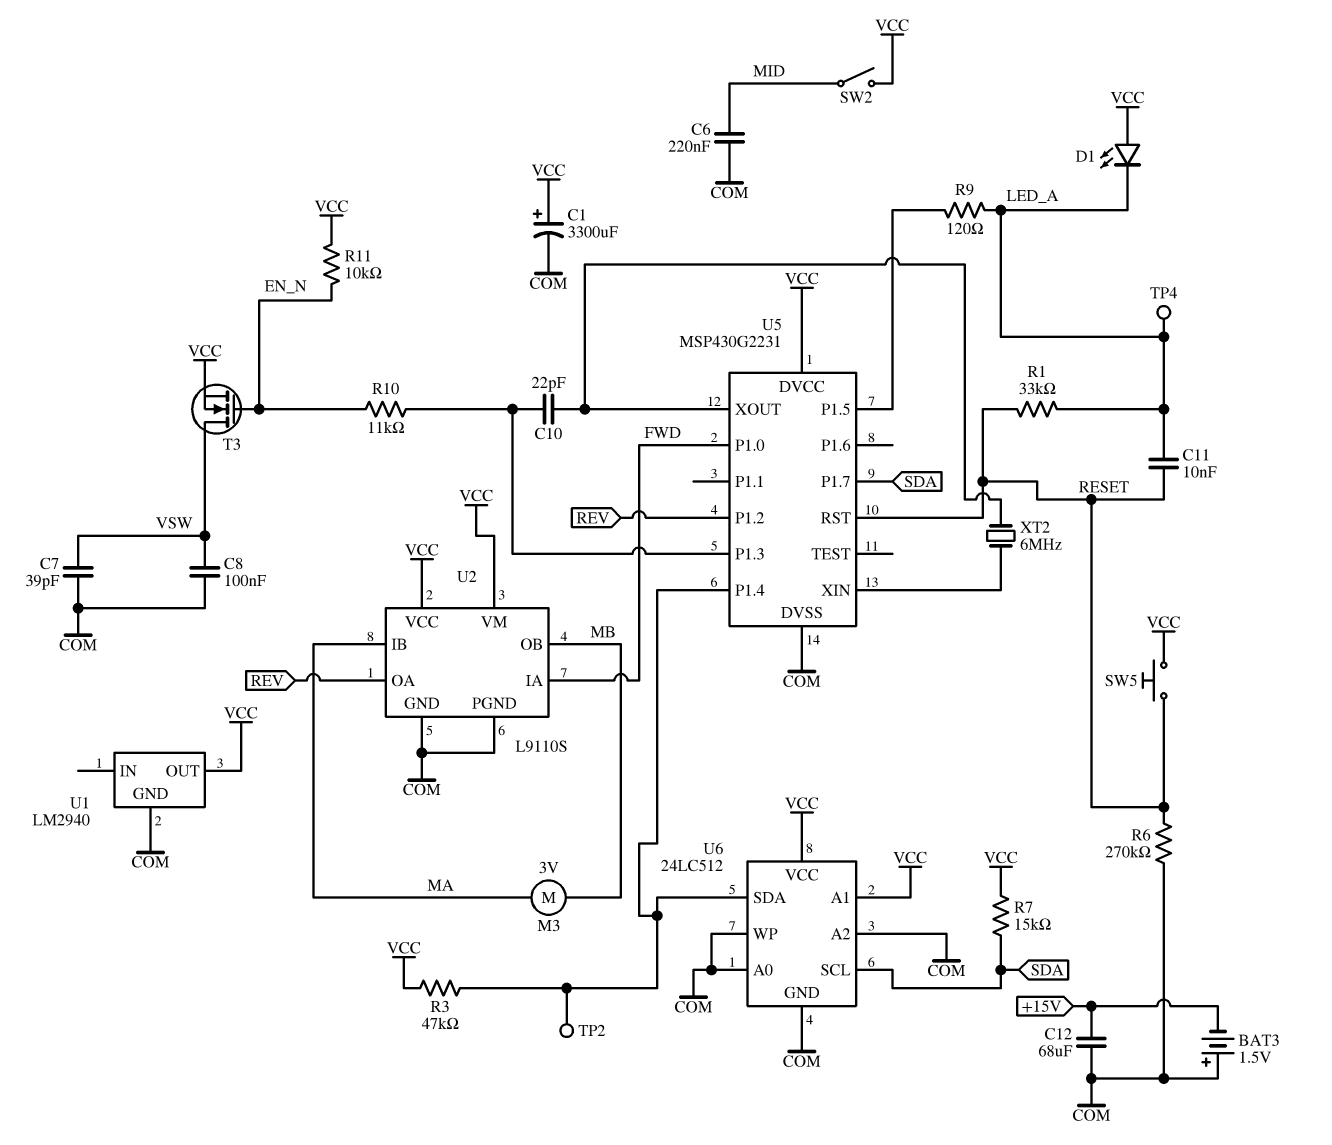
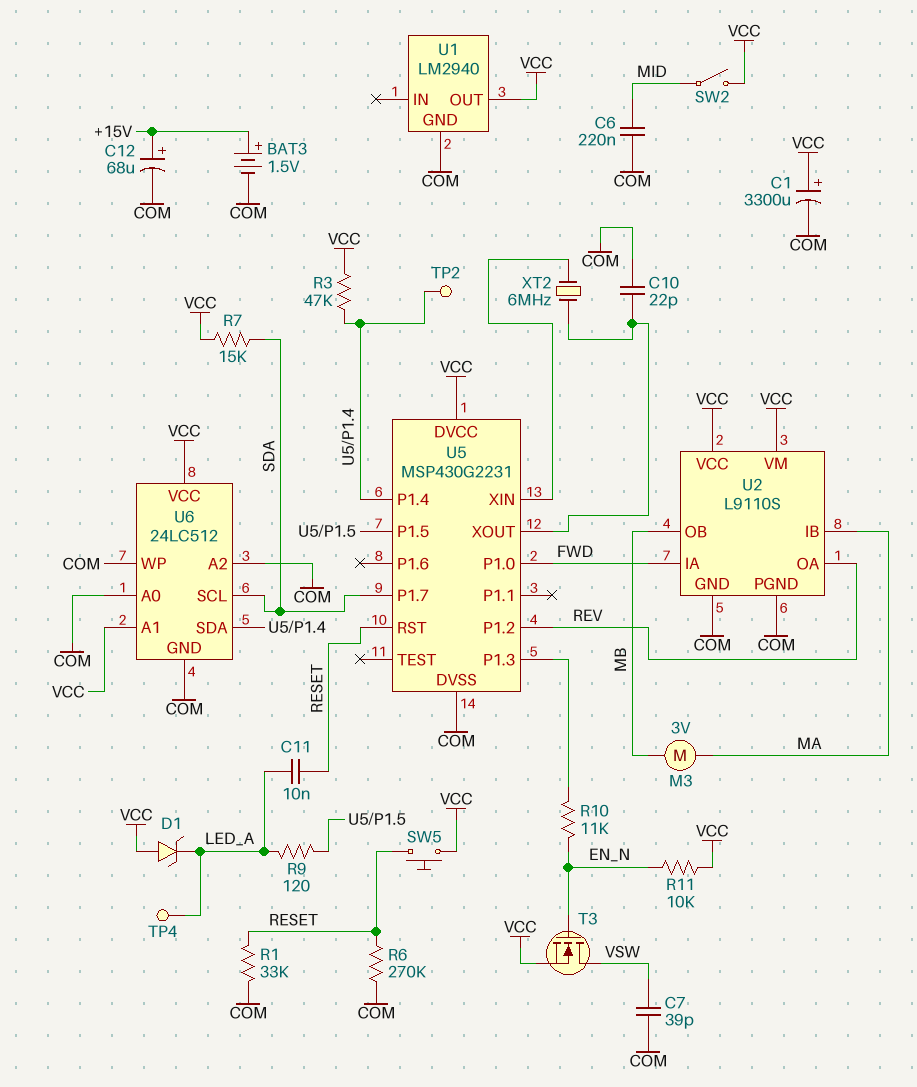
BAT3: 1.5V (plus COM, minus +15V) -> 1.5V (plus +15V, minus COM)
C8: 100nF (COM, VSW) -> none
C10: 22pF (U5/P1.3, U5/XOUT) -> 22pF (COM, U5/XOUT)
C12: 68uF (+15V, COM) -> 68uF (plus +15V, minus COM)
D1: LED (A VCC, K LED_A) -> zener (A VCC, K LED_A)
R1: 33k (LED_A, RESET) -> 33k (COM, RESET)

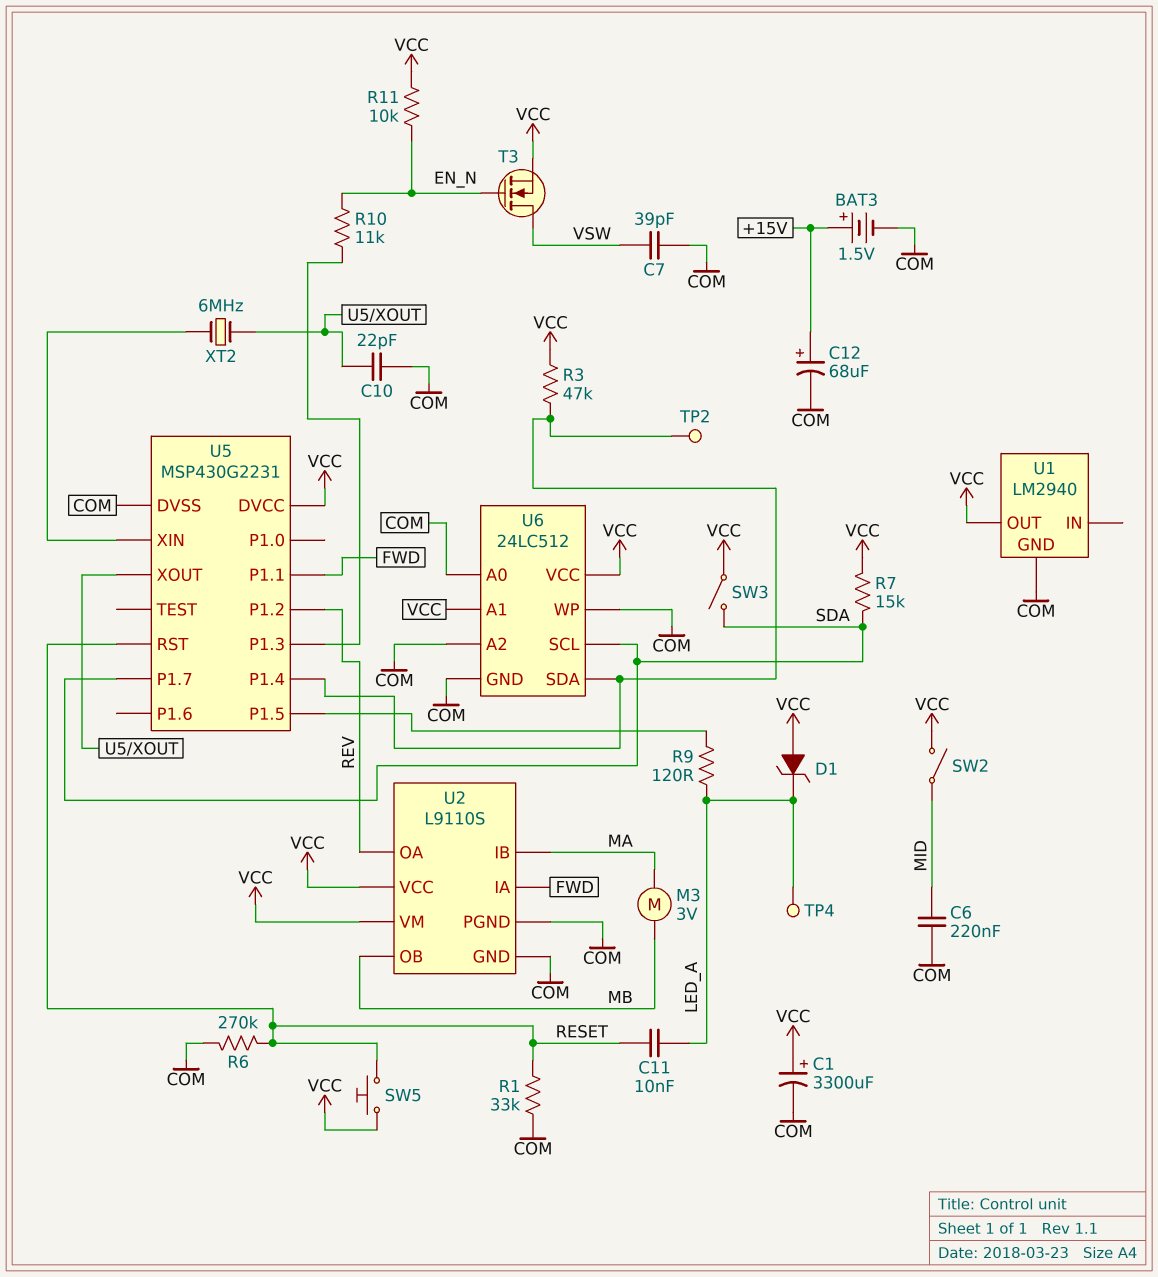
SW3: none -> switch (SDA, VCC)
U5 pin P1.0: FWD -> none
U5 pin P1.1: none -> FWD

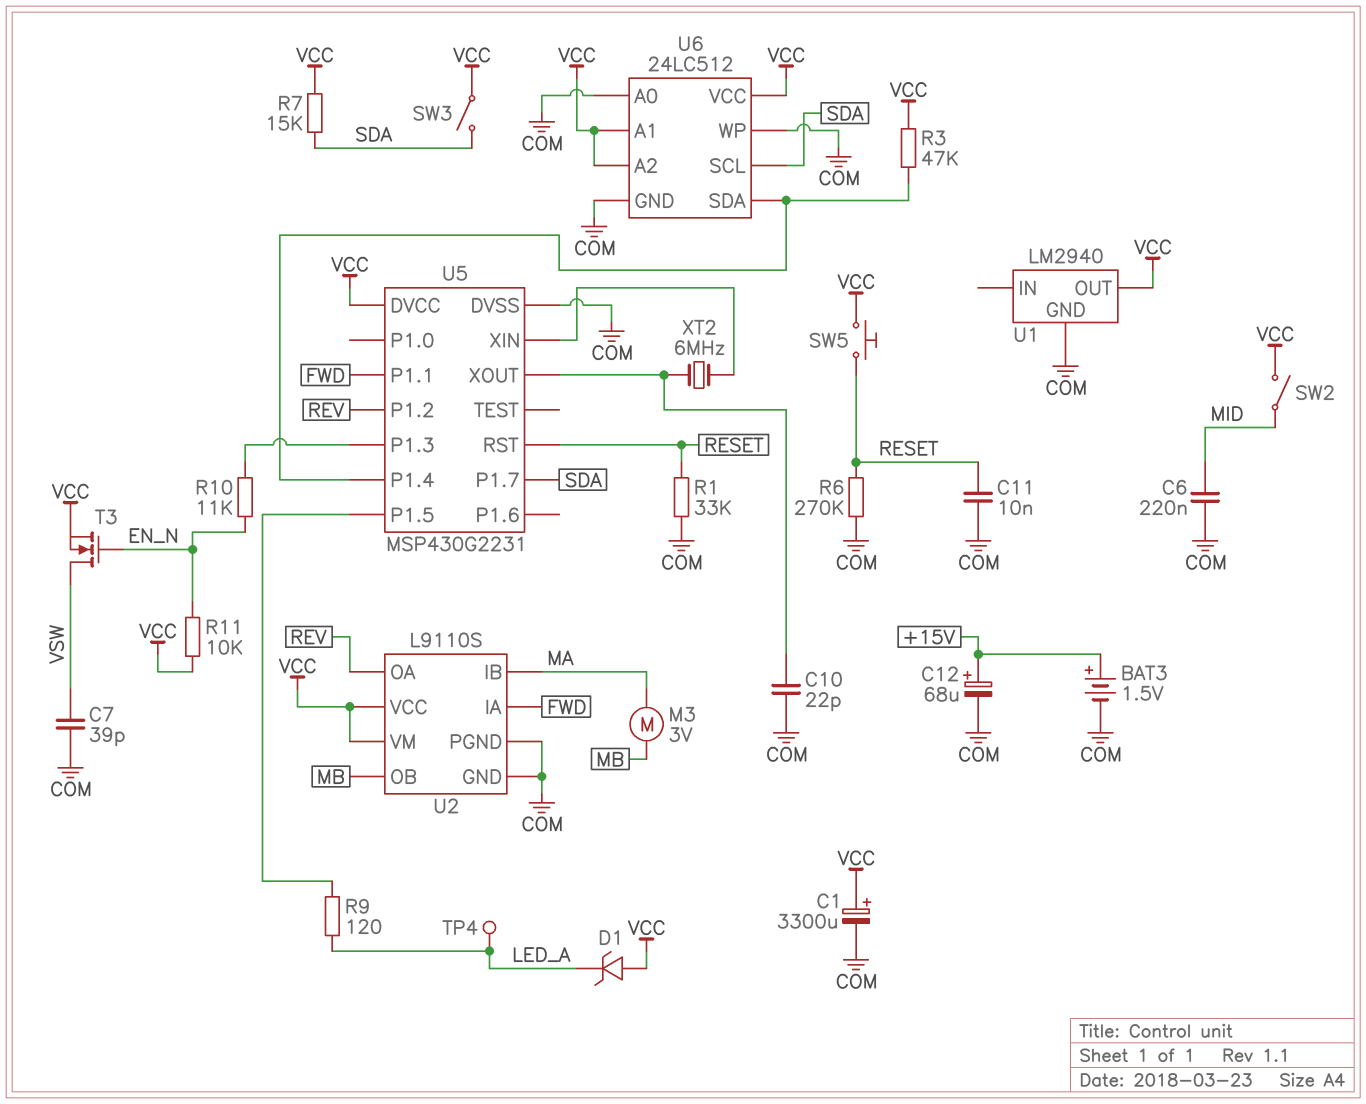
C11: 10nF (LED_A, RESET) -> 10nF (COM, RESET)
TP2: test point (U5/P1.4) -> none
U6 pin A2: COM -> VCC

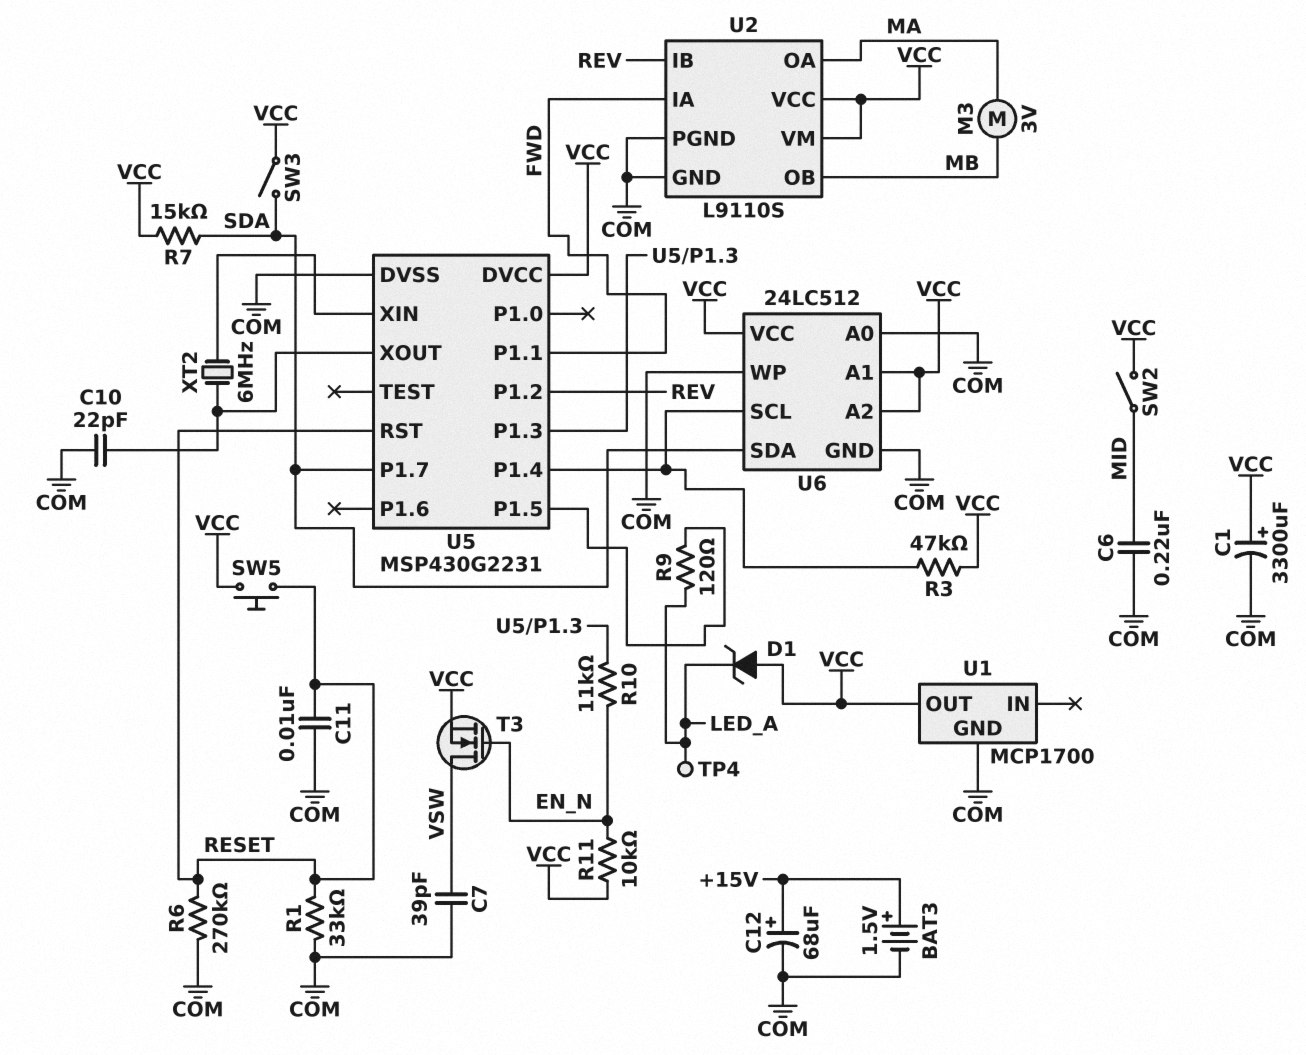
U1: LM2940 -> MCP1700
U2 pin IB: MA -> REV
U2 pin OA: REV -> MA
U6 pin SCL: SDA -> U5/P1.4
U6 pin SDA: U5/P1.4 -> SDA

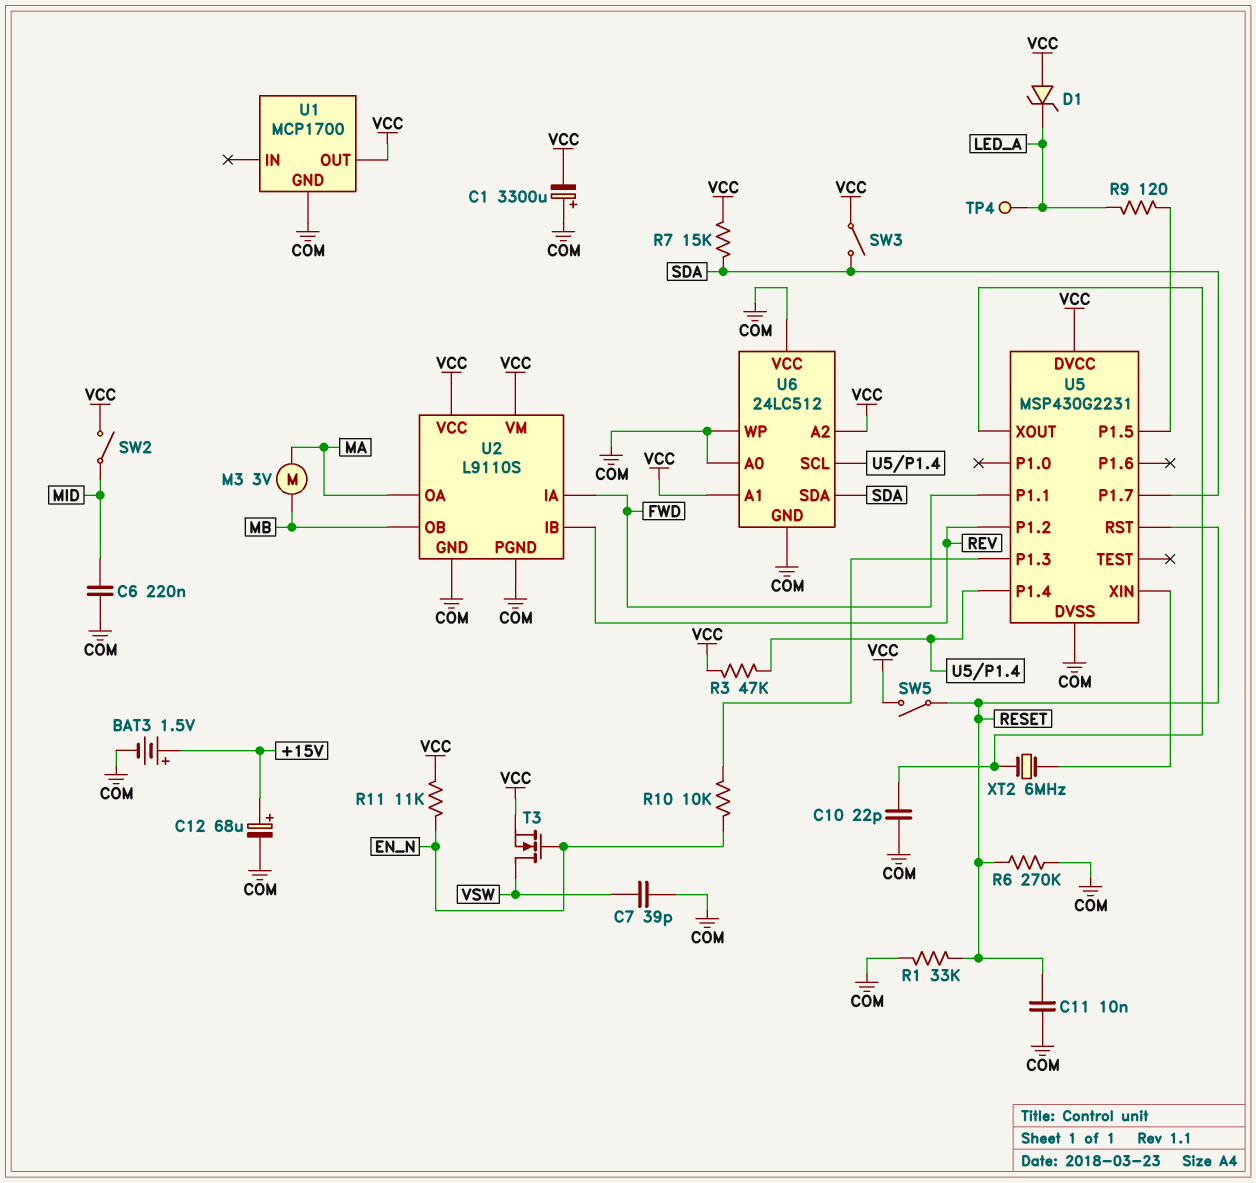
C1: 3300uF (plus VCC, minus COM) -> 3300uF (plus COM, minus VCC)
R10: 11k (EN_N, U5/P1.3) -> 10k (EN_N, U5/P1.3)
R11: 10k (EN_N, VCC) -> 11k (EN_N, VCC)
SW5: button (RESET, VCC) -> switch (RESET, VCC)
U6 pin VCC: VCC -> COM

